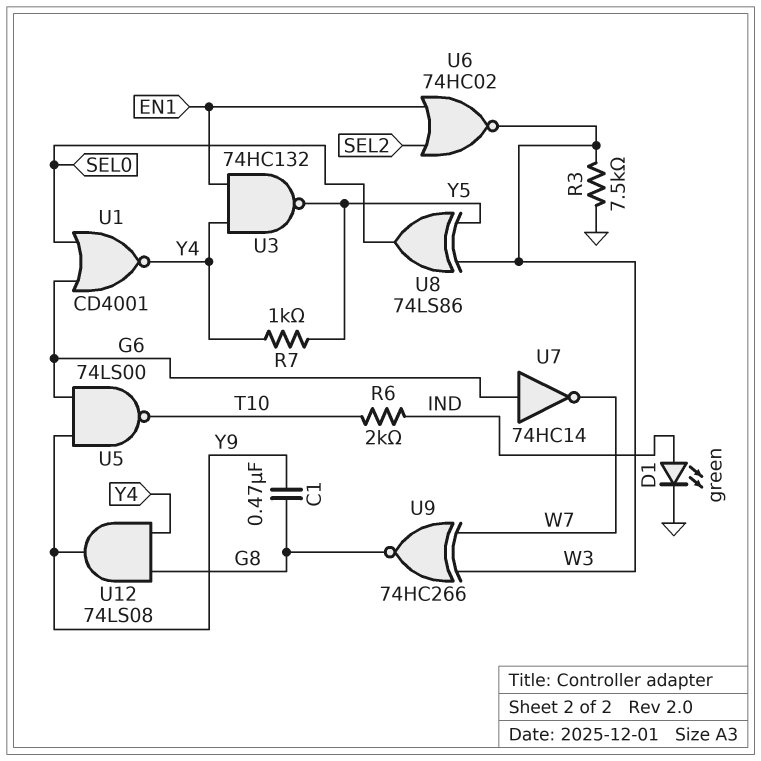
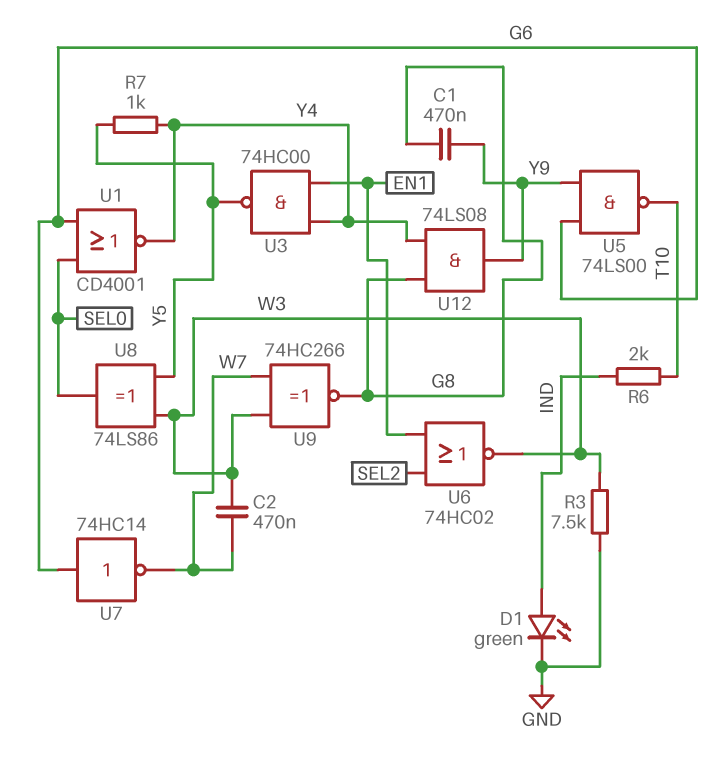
C2: none -> 470nF (W3, W7)
U3: NAND 74HC132 (in EN1, in Y4, out Y5) -> NAND 74HC00 (in EN1, in Y4, out Y5)

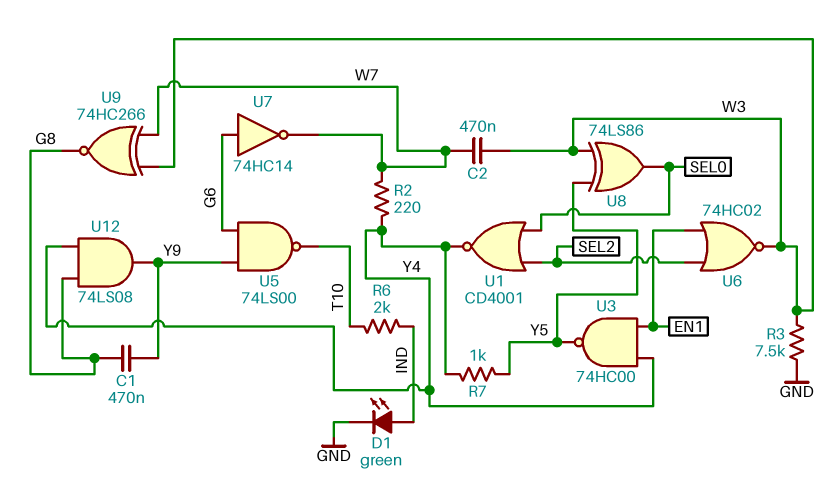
R2: none -> 220 (W7, Y4)
U1: NOR CD4001 (in G6, in SEL0, out Y4) -> NOR CD4001 (in SEL0, in SEL2, out Y4)

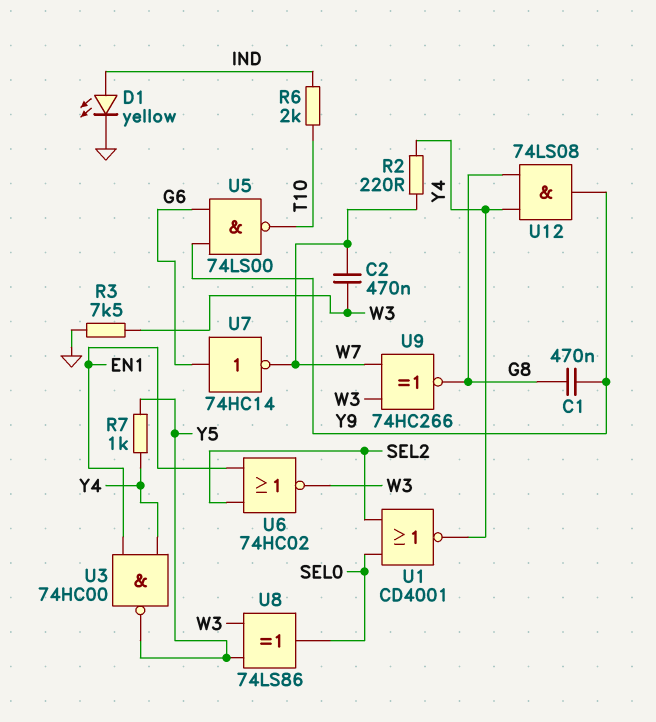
D1: LED green (A IND, K GND) -> LED yellow (A IND, K GND)

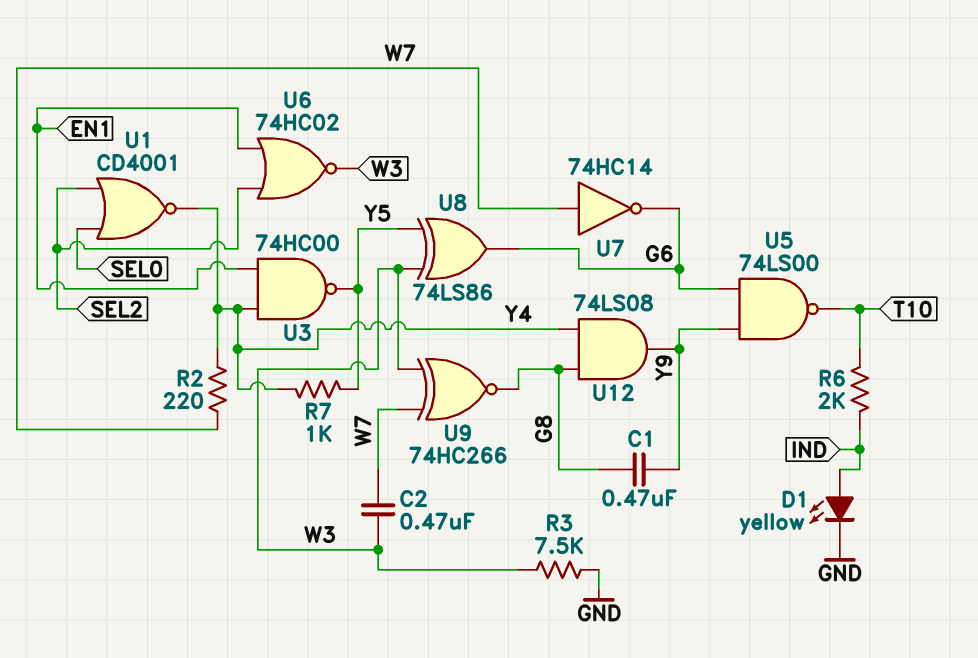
U7: NOT 74HC14 (in G6, out W7) -> NOT 74HC14 (in W7, out G6)
U8: XOR 74LS86 (in W3, in Y5, out SEL0) -> XOR 74LS86 (in W3, in Y5, out G6)

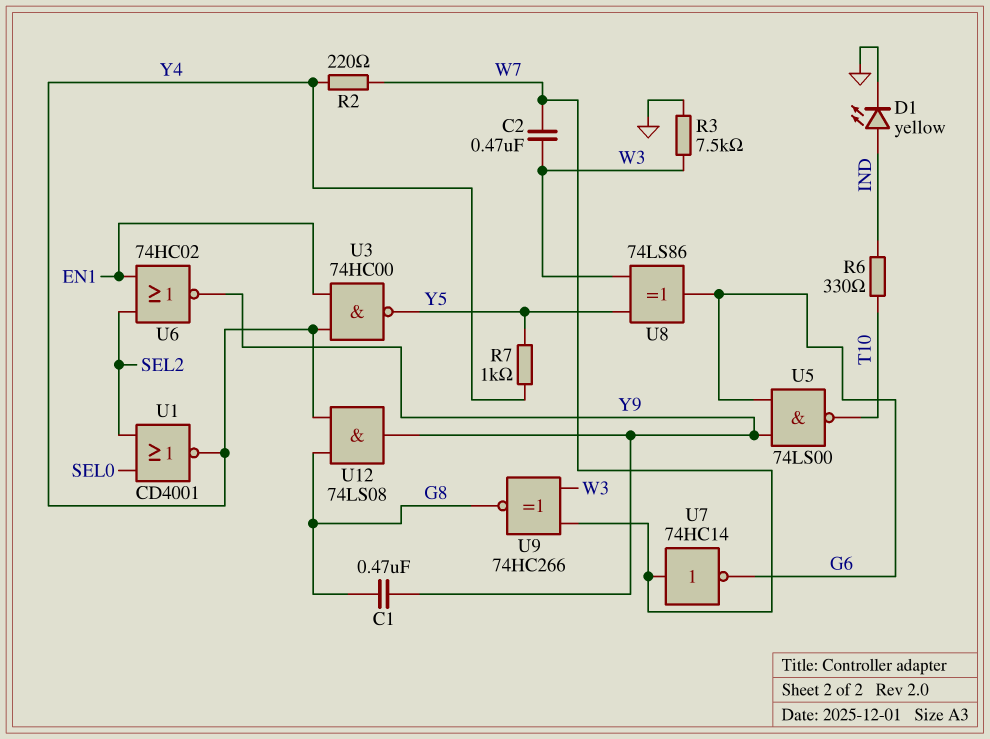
R6: 2k (IND, T10) -> 330 (IND, T10)
U6: NOR 74HC02 (in EN1, in SEL2, out W3) -> NOR 74HC02 (in EN1, in SEL2, out Y9)

